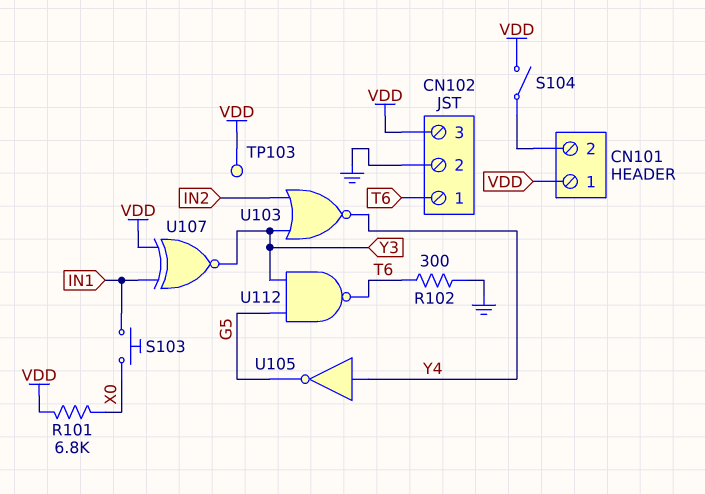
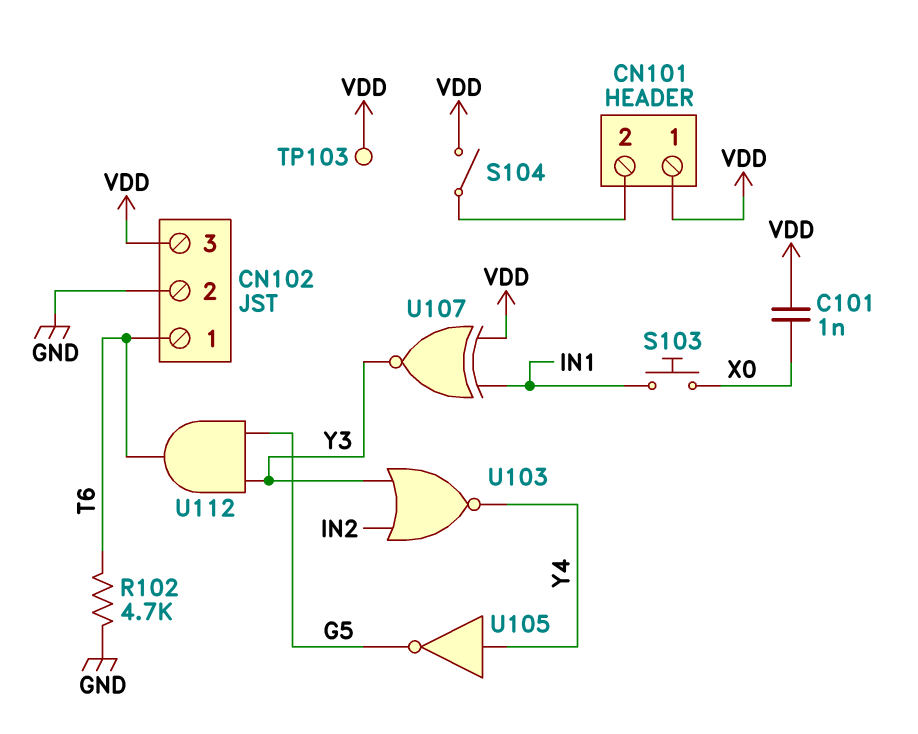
C101: none -> 1nF (VDD, X0)
R101: 6.8k (VDD, X0) -> none
R102: 300 (GND, T6) -> 4.7k (GND, T6)
U112: NAND (in G5, in Y3, out T6) -> AND (in G5, in Y3, out T6)

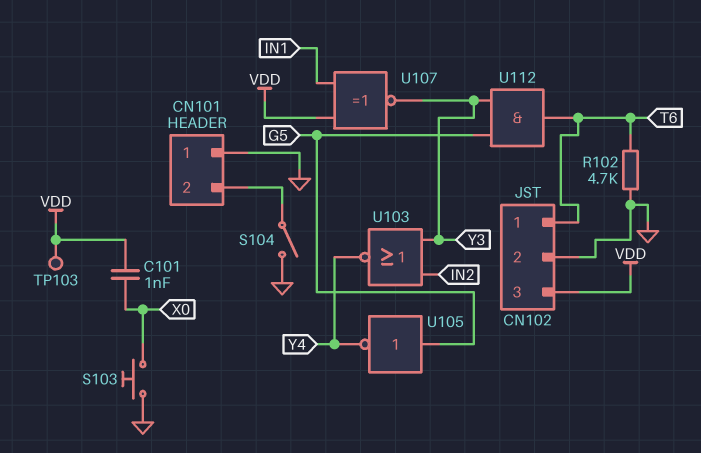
CN101 pin 1: VDD -> GND
S103: button (IN1, X0) -> button (GND, X0)
S104: switch (CN101/2, VDD) -> switch (CN101/2, GND)
U105: NOT (in Y4, out G5) -> NOT (in G5, out Y4)

